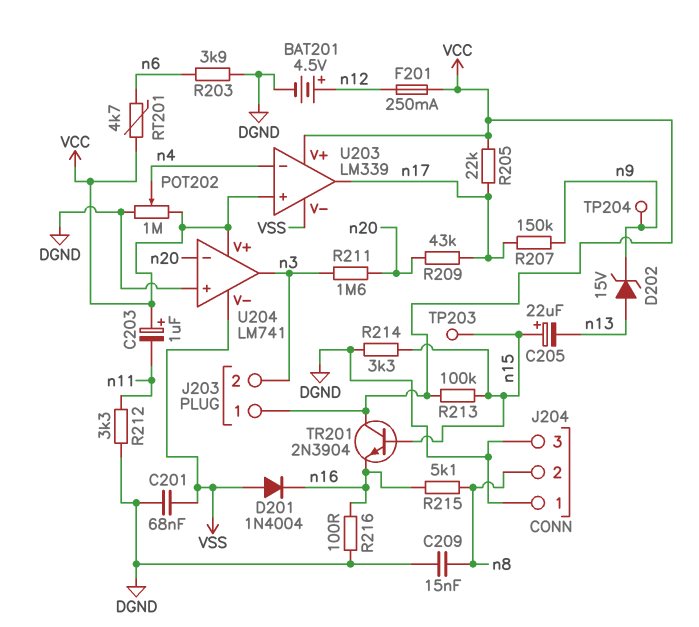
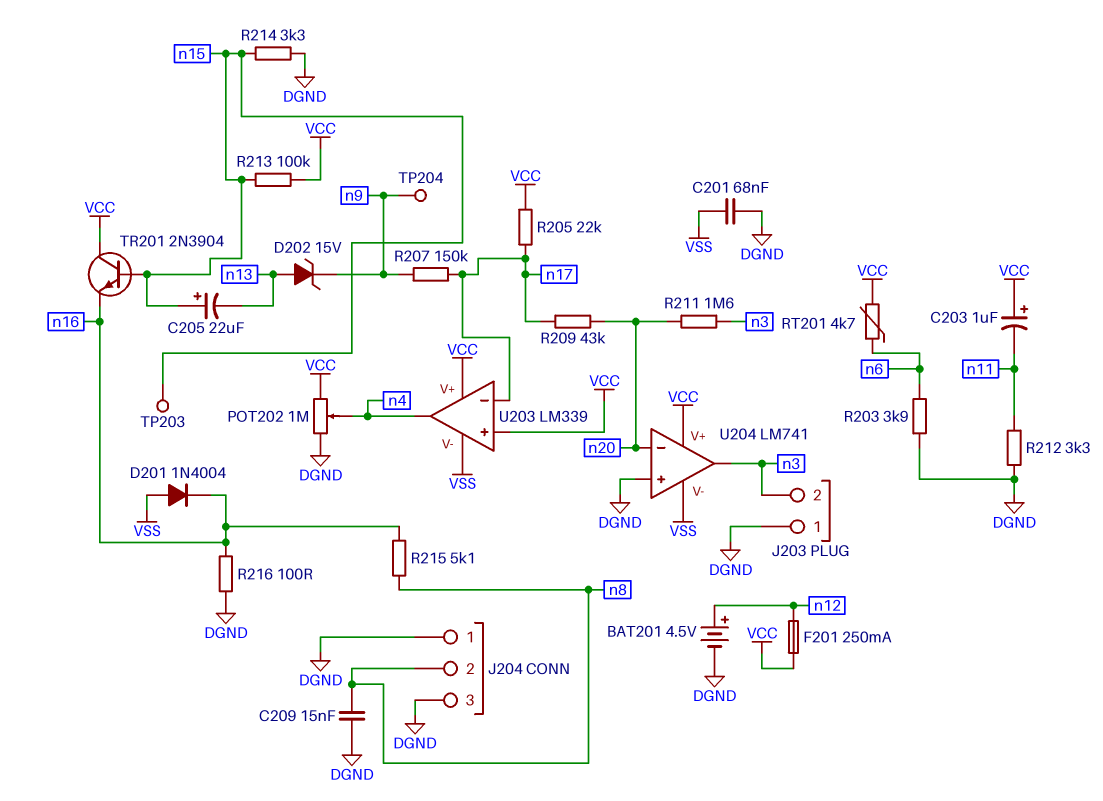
J203 pin 1: VCC -> DGND
U203 pin in-: n4 -> n17
U203 pin out: n17 -> n4

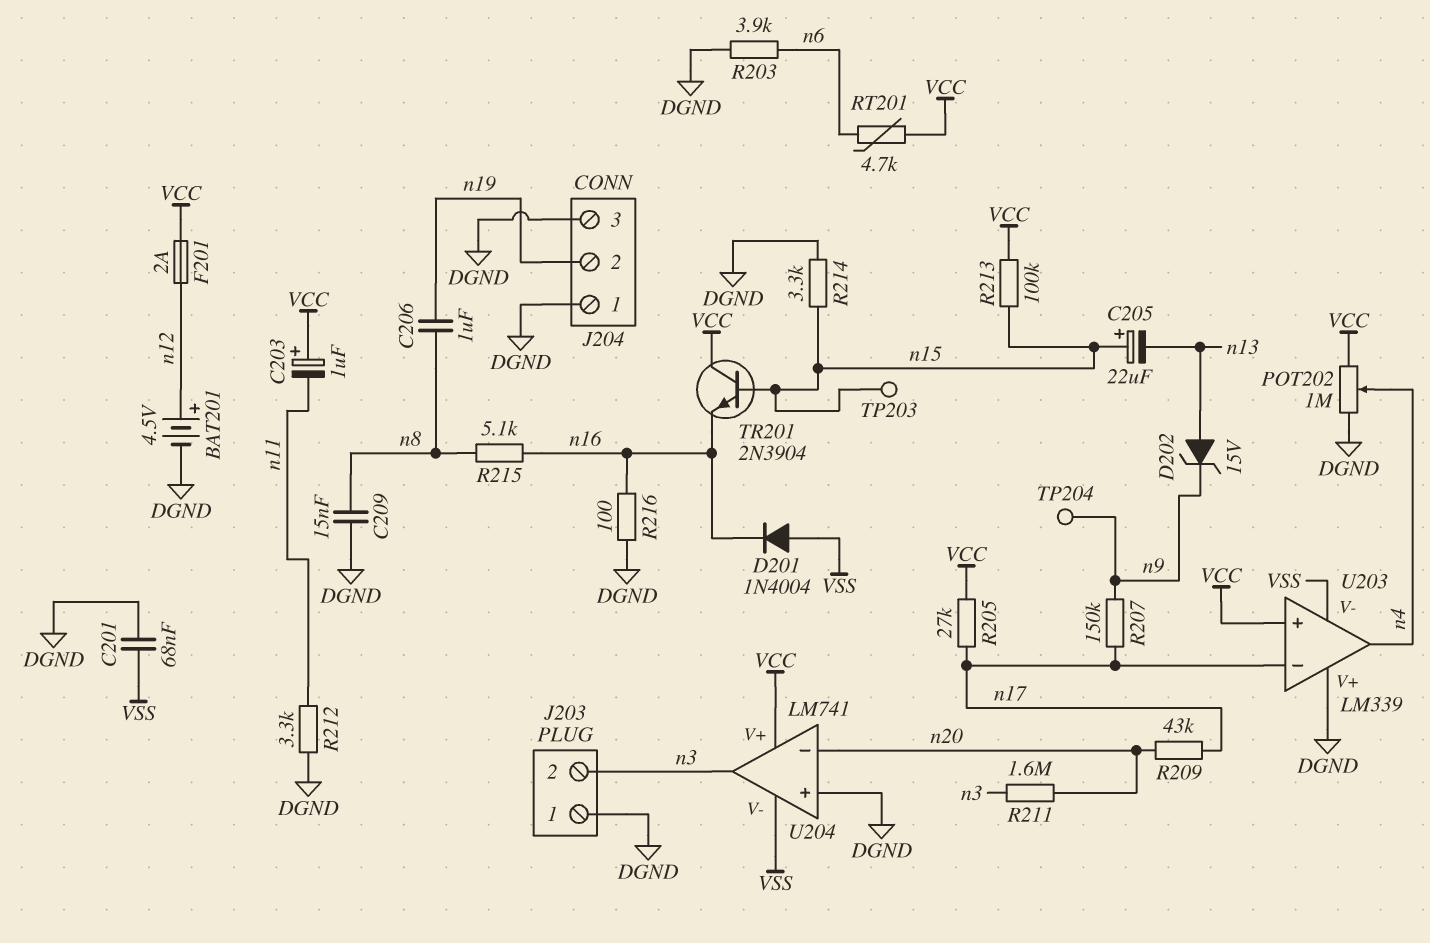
C206: none -> 1uF (n8, n19)
F201: 250mA (VCC, n12) -> 2A (VCC, n12)
J204 pin 2: n8 -> n19
R205: 22k (VCC, n17) -> 27k (VCC, n17)
U203 pin V+: VCC -> DGND

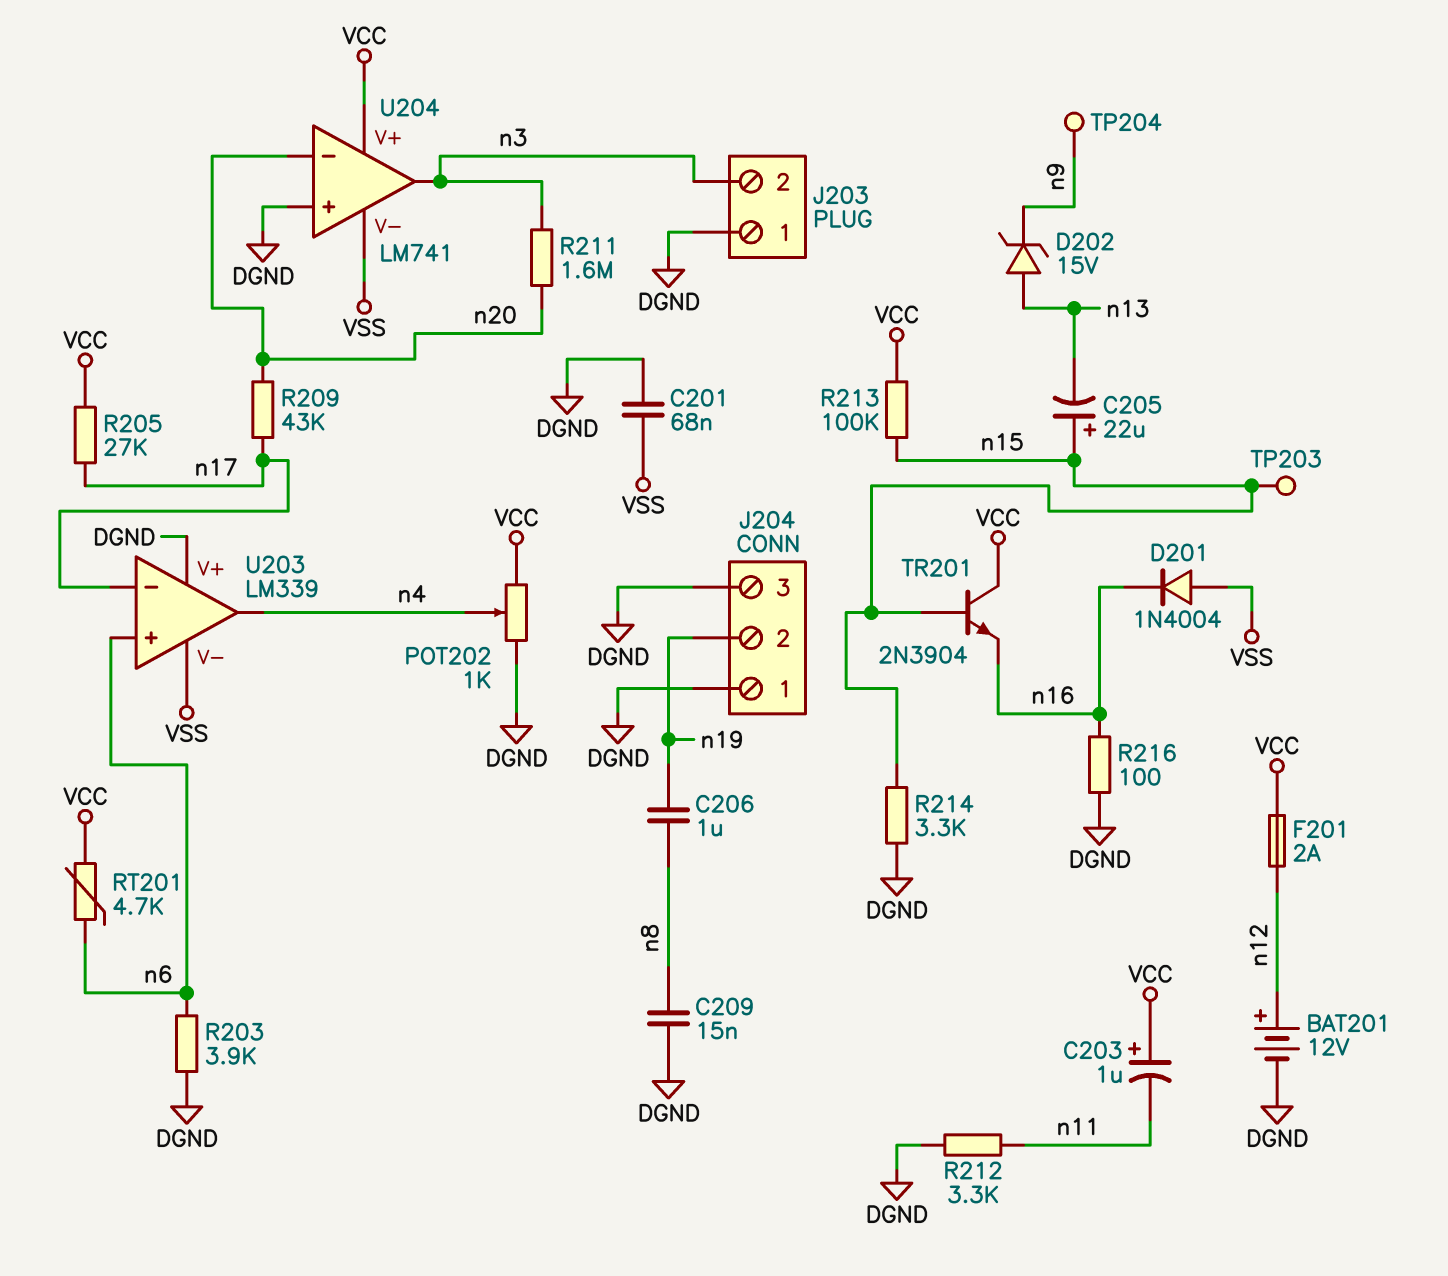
BAT201: 4.5V (plus n12, minus DGND) -> 12V (plus n12, minus DGND)
POT202: 1M (DGND, VCC, wiper n4) -> 1k (DGND, VCC, wiper n4)
R207: 150k (n9, n17) -> none
R215: 5.1k (n8, n16) -> none
U203 pin in+: VCC -> n6

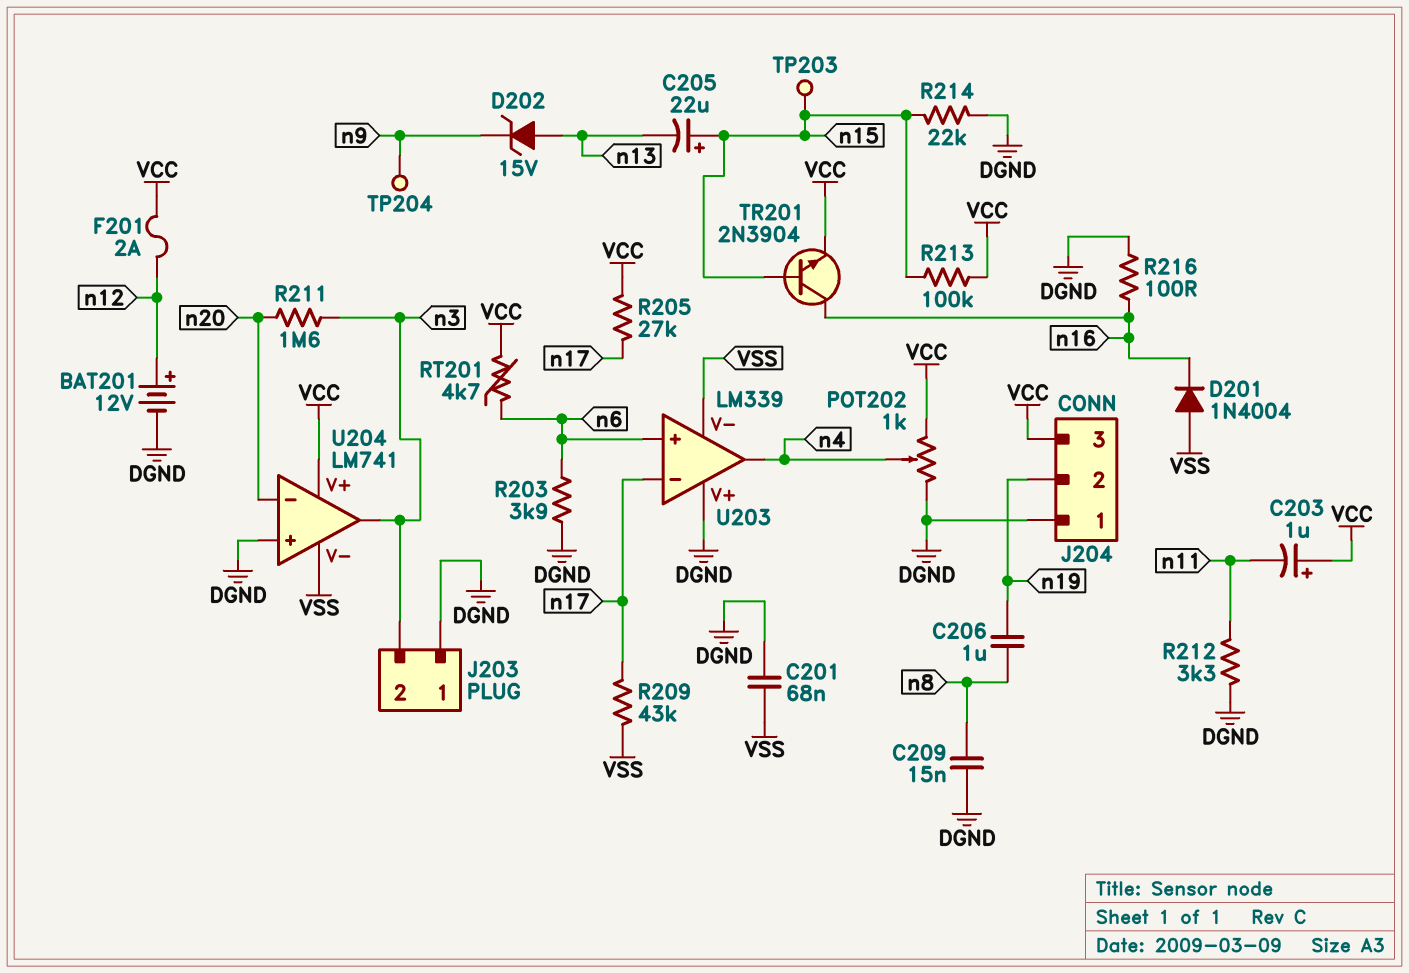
J204 pin 3: DGND -> VCC
R209: 43k (n17, n20) -> 43k (VSS, n17)
R214: 3.3k (DGND, n15) -> 22k (DGND, n15)
TR201: NPN 2N3904 (B n15, C VCC, E n16) -> NPN 2N3904 (B n15, C n16, E VCC)

